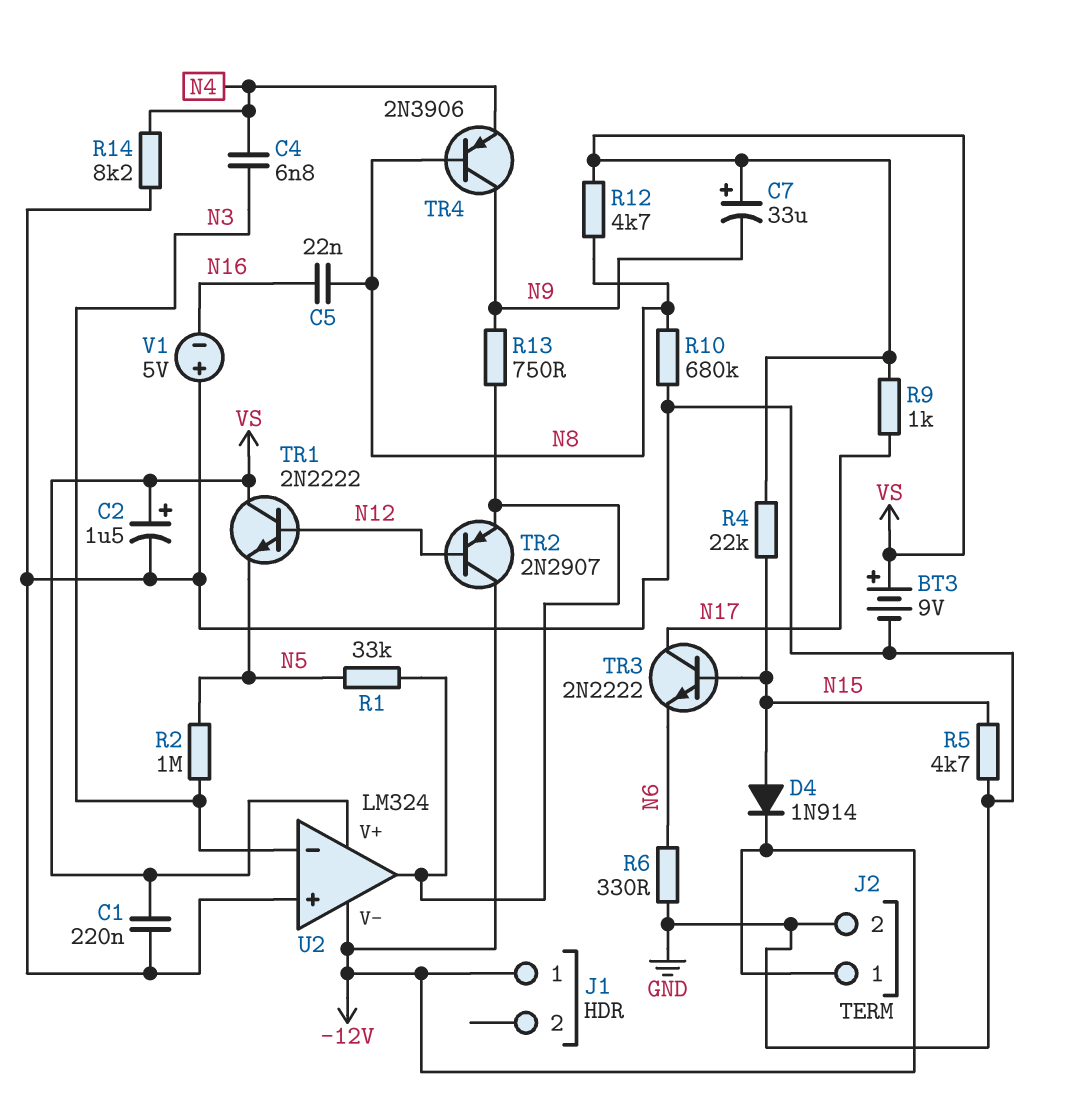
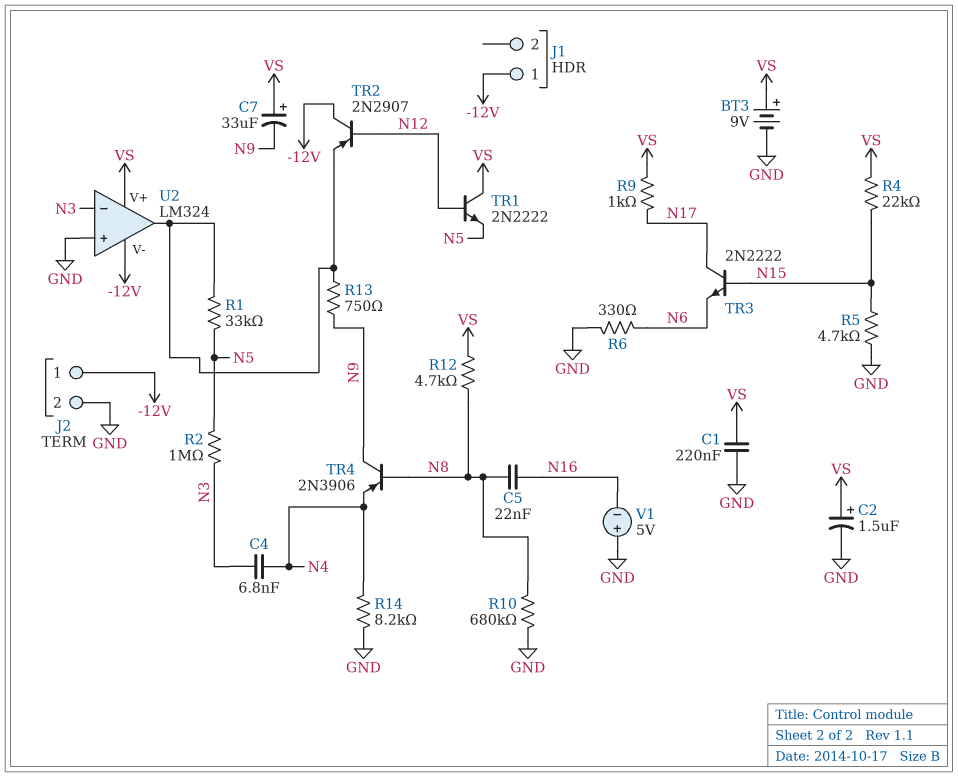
D4: diode 1N914 (A N15, K -12V) -> none

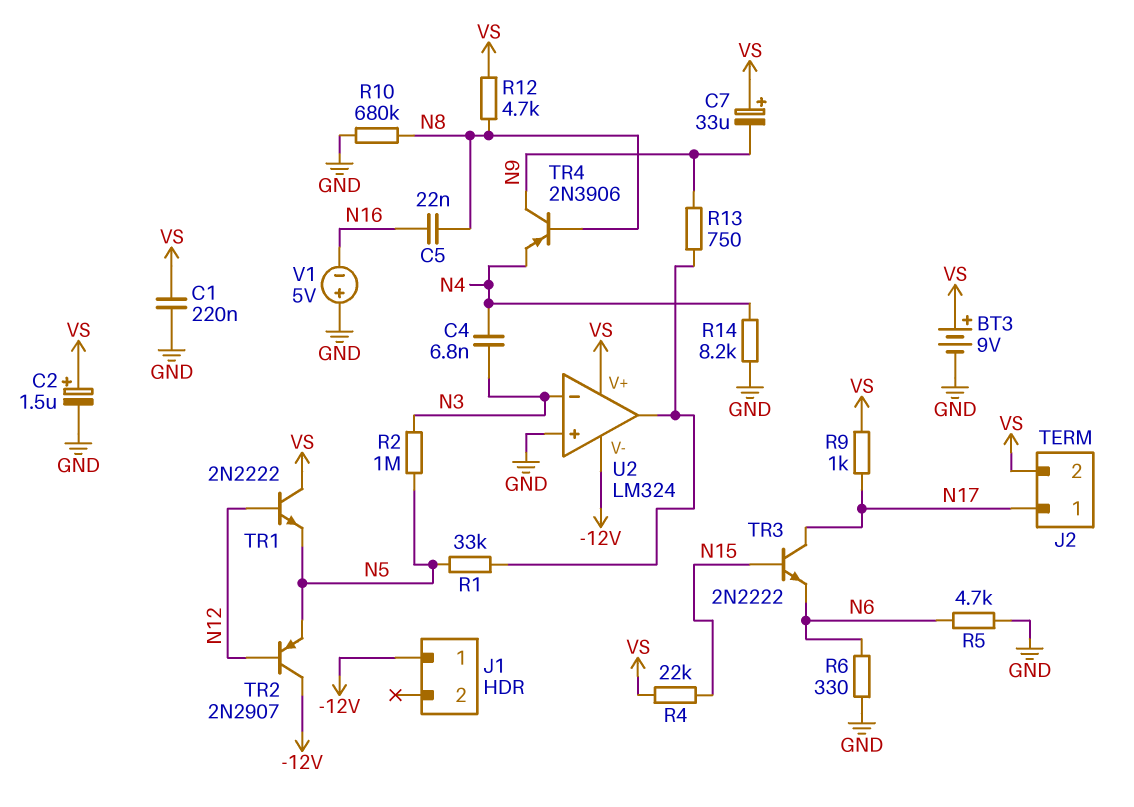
J2 pin 1: -12V -> N17
J2 pin 2: GND -> VS
R5: 4.7k (GND, N15) -> 4.7k (GND, N6)
TR2: PNP 2N2907 (B N12, C -12V, E U2/out) -> PNP 2N2907 (B N12, C -12V, E N5)

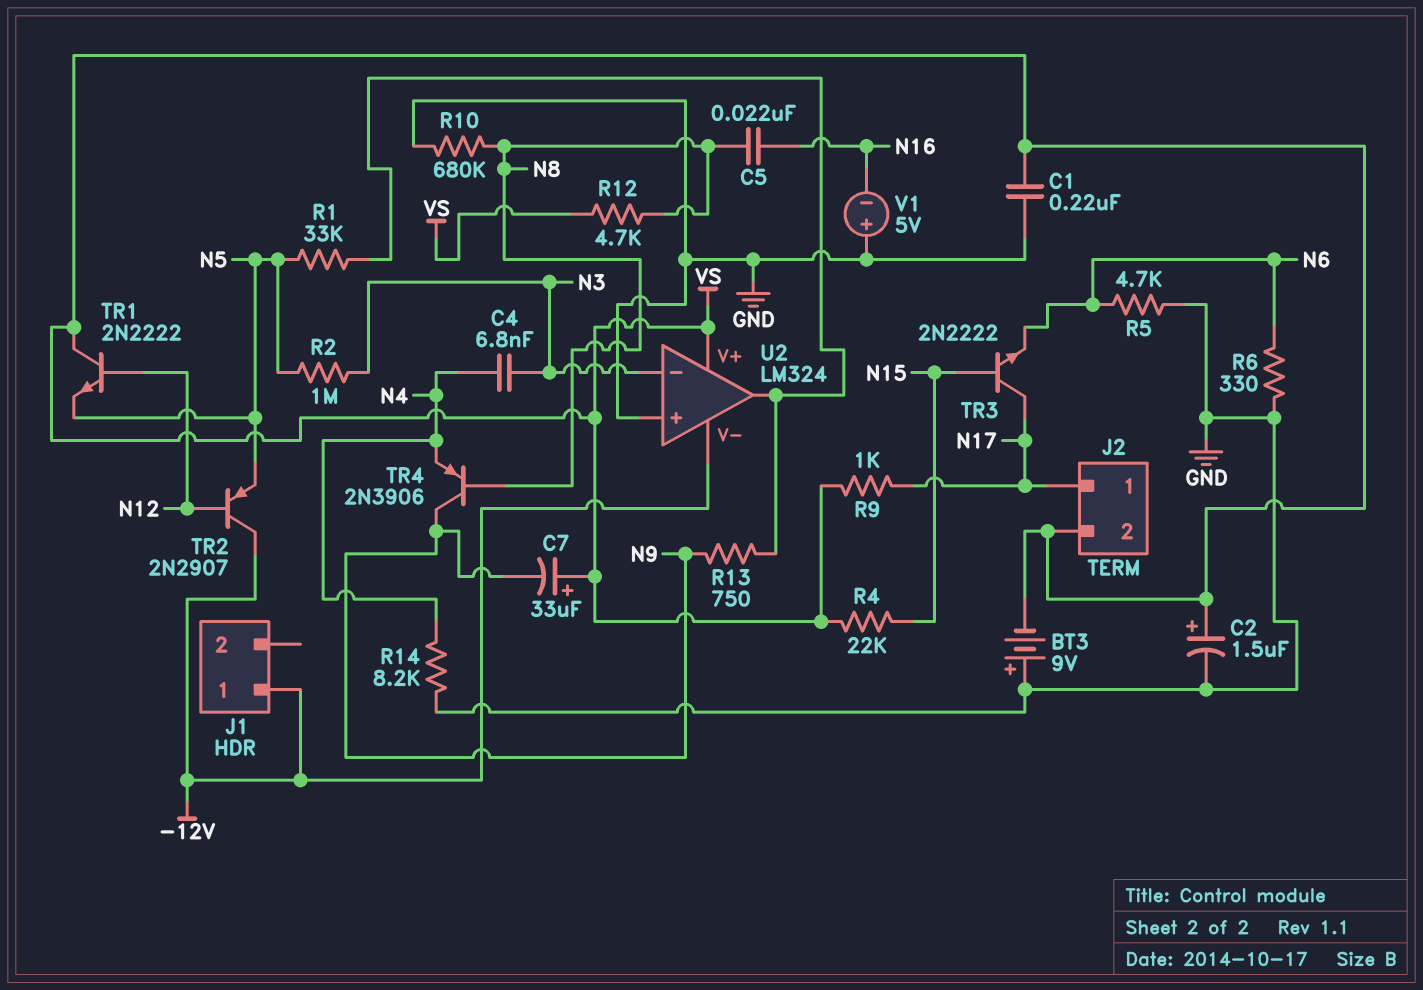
BT3: 9V (plus VS, minus GND) -> 9V (plus GND, minus VS)

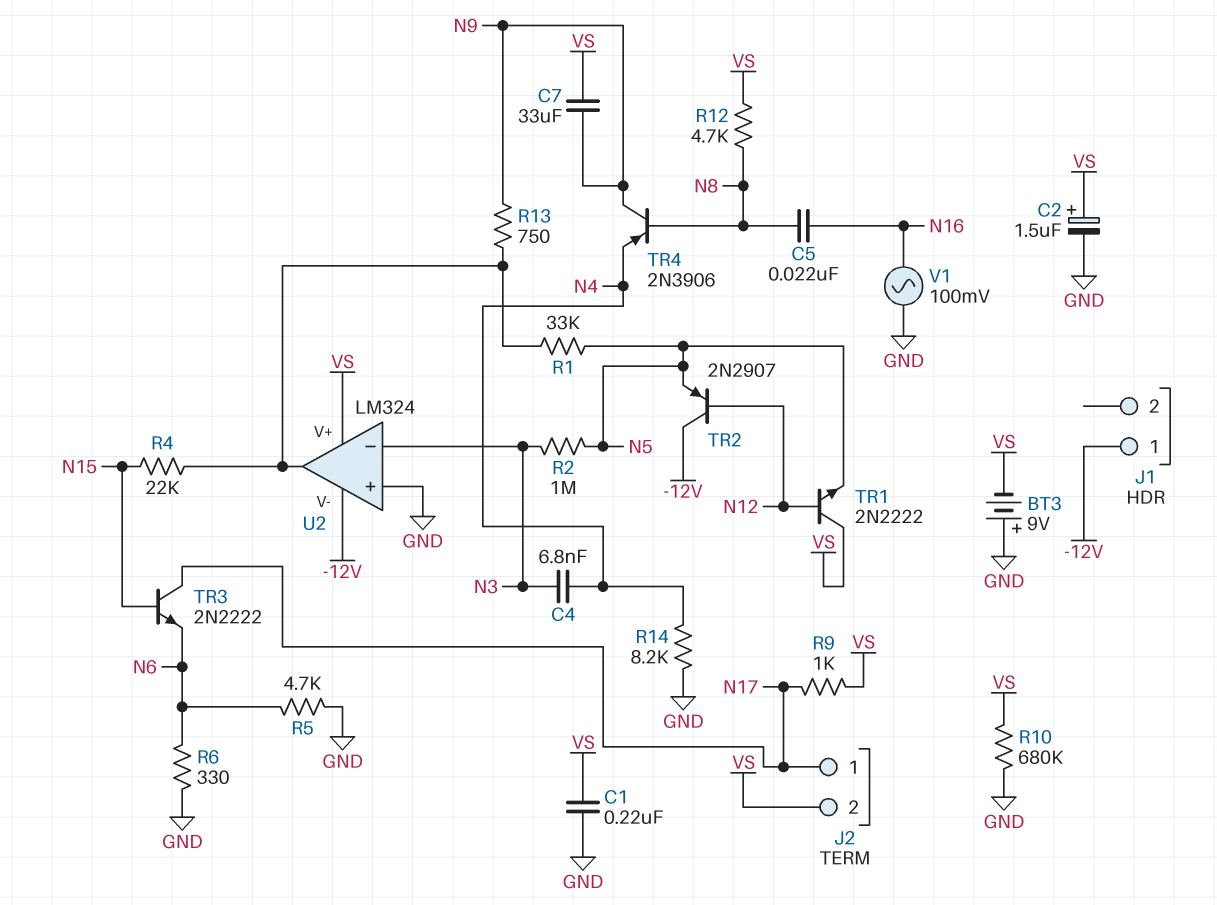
C7: 33uF (plus VS, minus N9) -> 33uF (N9, VS)
R4: 22k (N15, VS) -> 22k (N15, U2/out)
R10: 680k (GND, N8) -> 680k (GND, VS)
V1: 5V (plus GND, minus N16) -> AC 100mV (GND, N16)

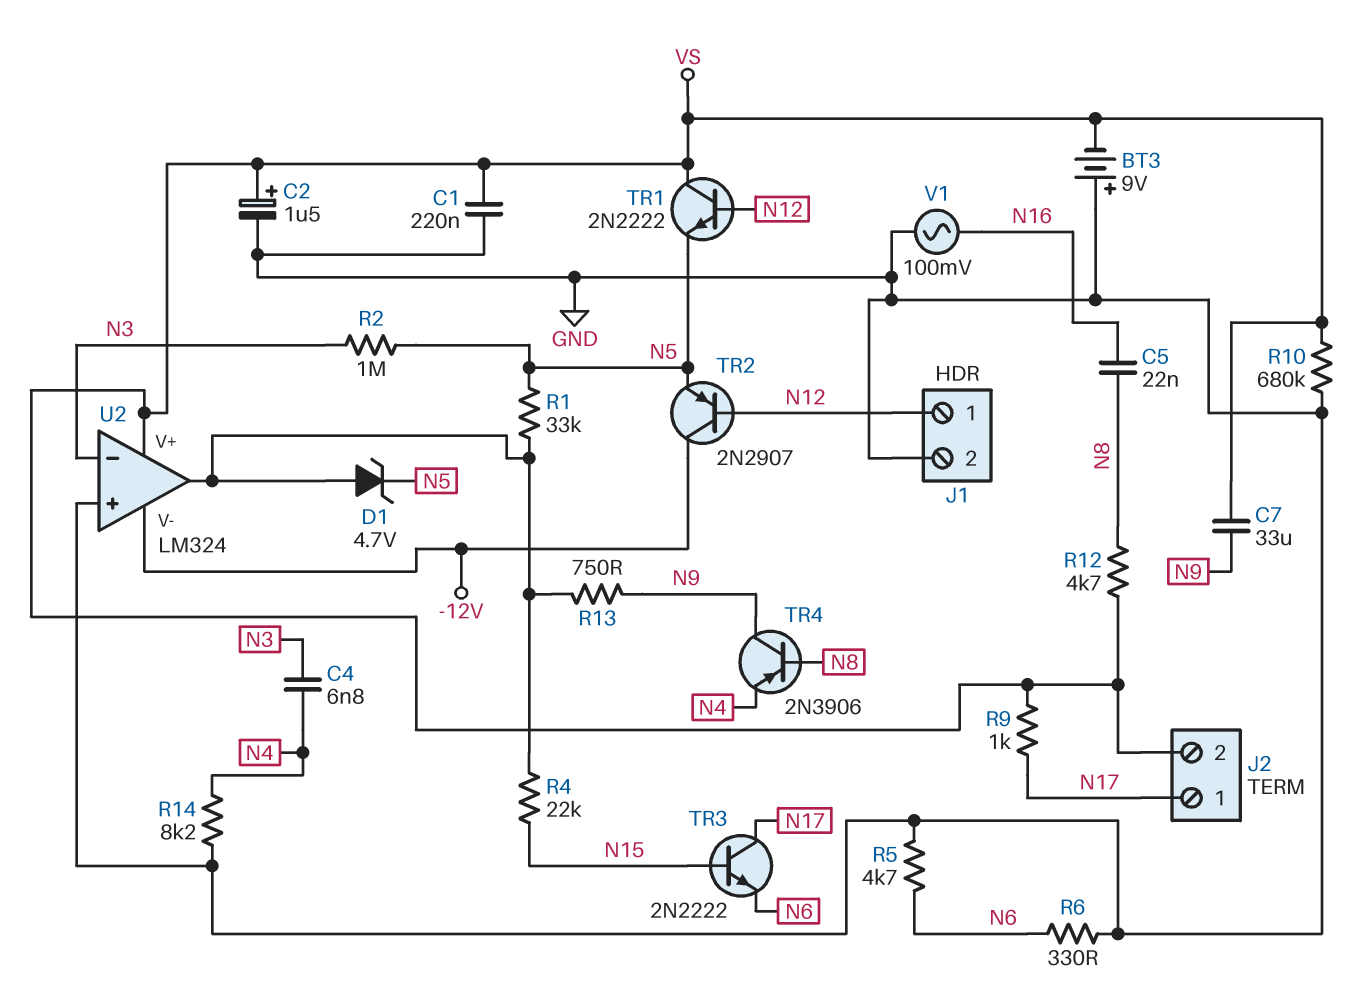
D1: none -> zener 4.7V (A U2/out, K N5)
J1 pin 1: -12V -> N12
J1 pin 2: none -> GND

